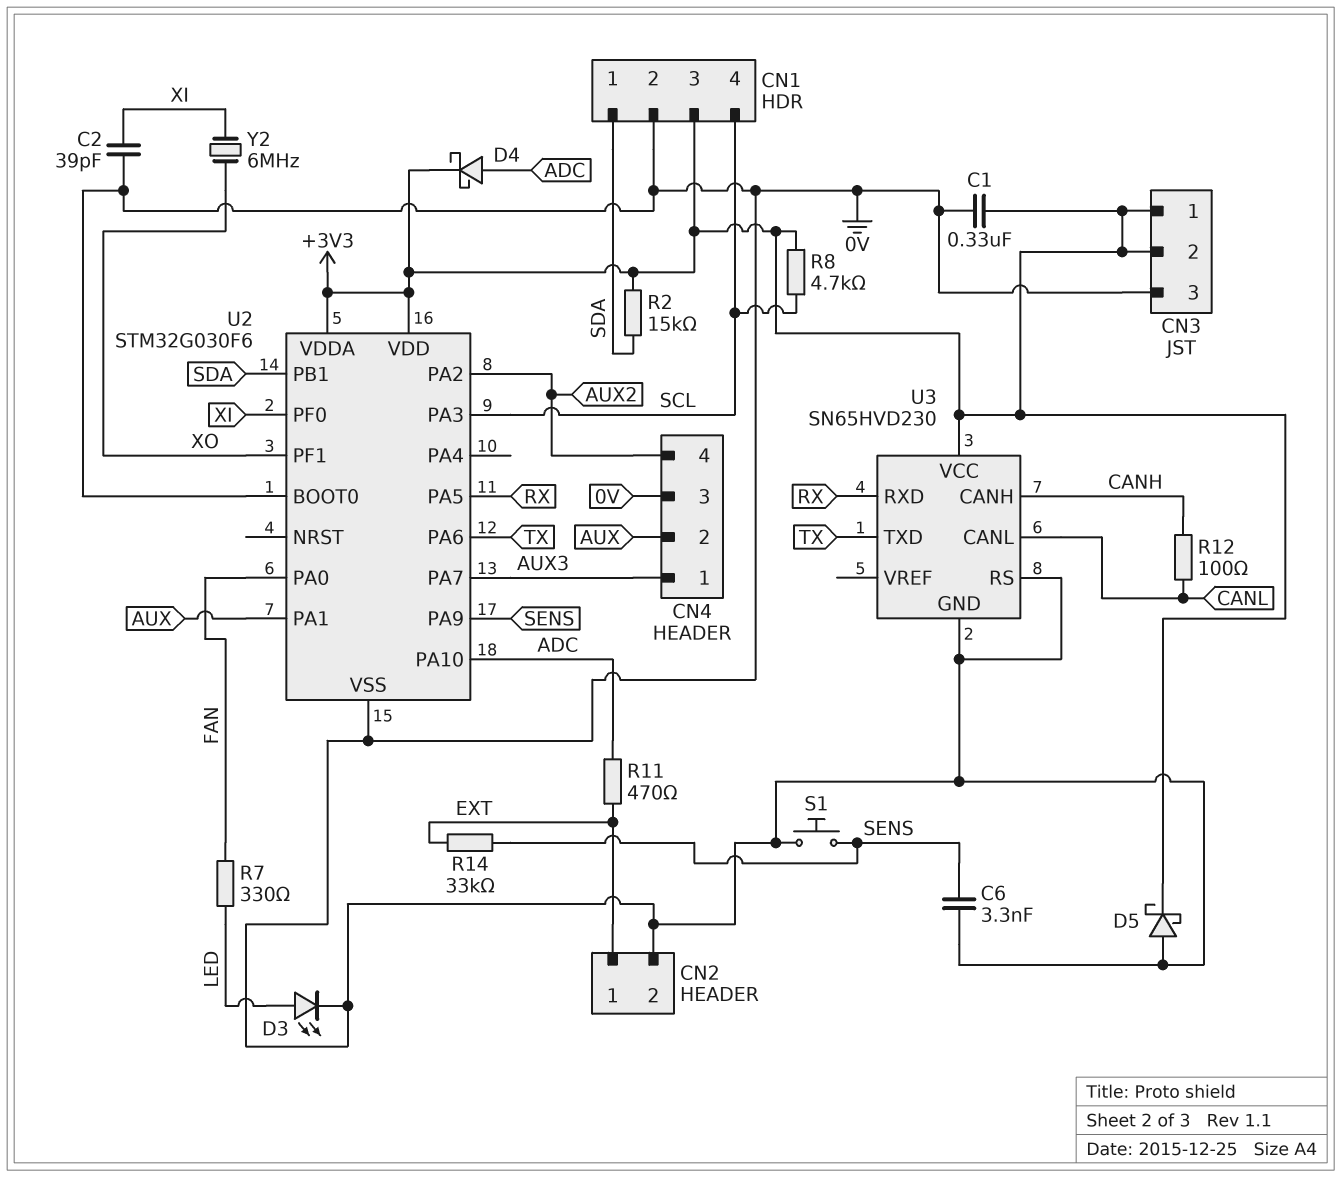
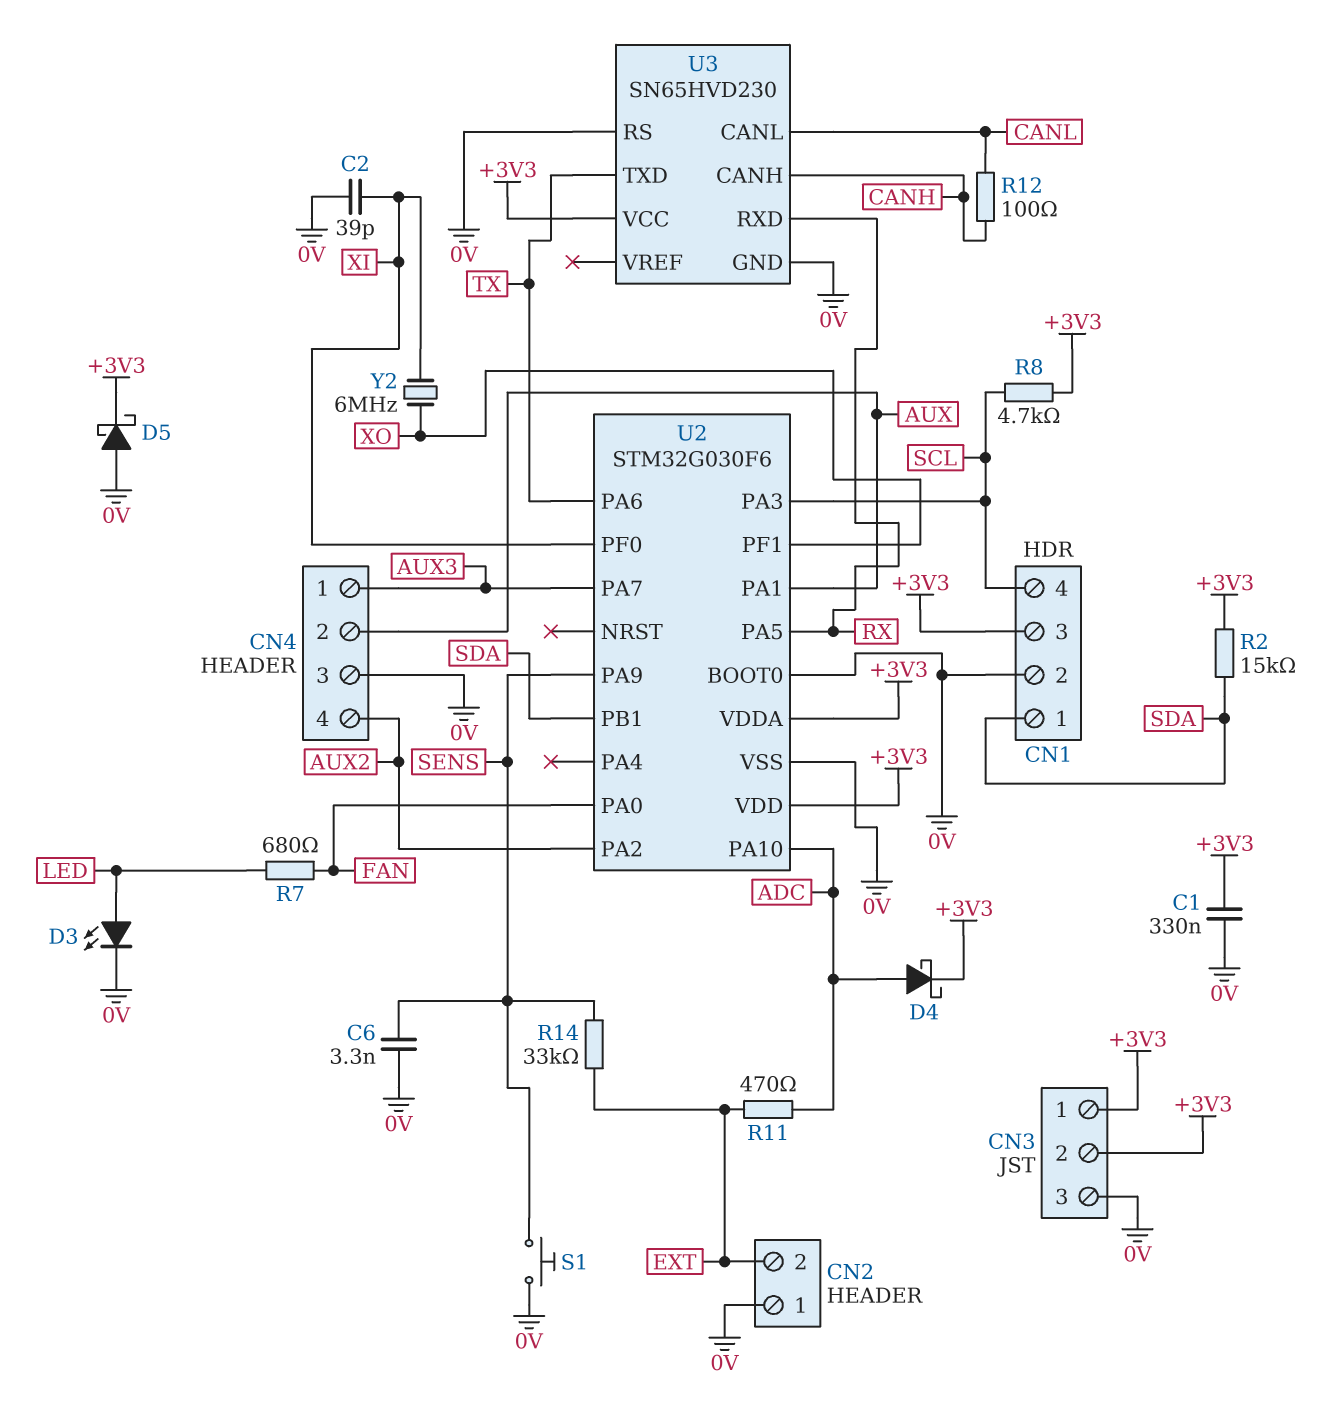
CN2 pin 1: EXT -> 0V
CN2 pin 2: 0V -> EXT
R7: 330 (FAN, LED) -> 680 (FAN, LED)

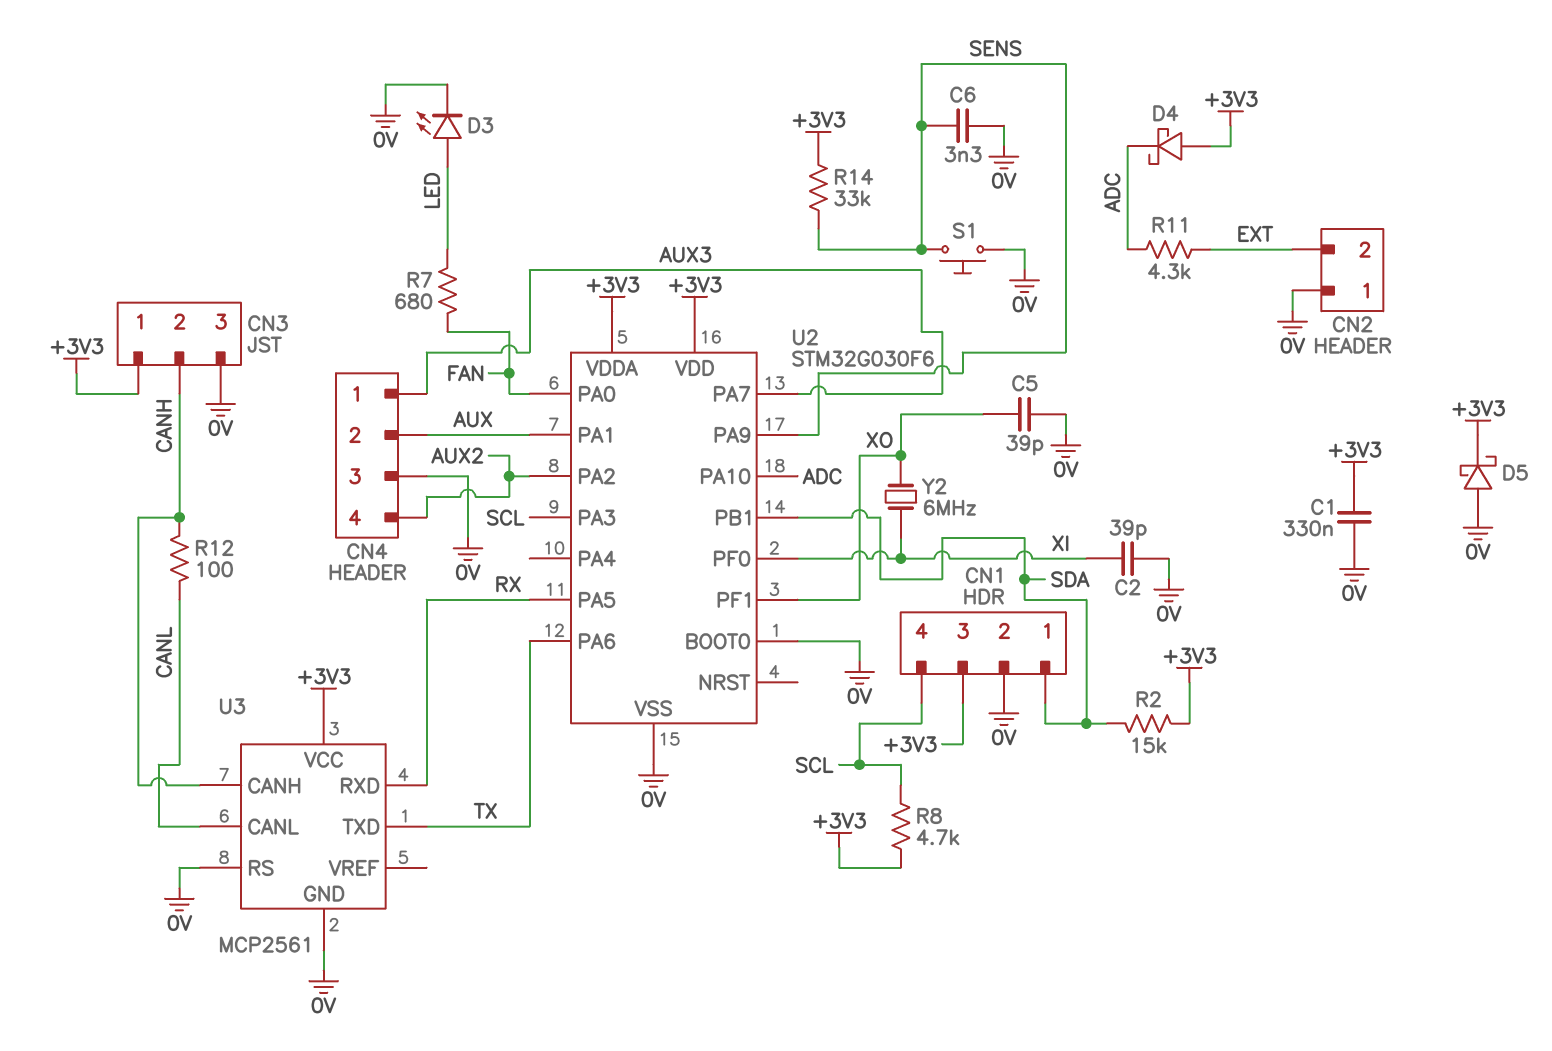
C5: none -> 39pF (0V, XO)
CN3 pin 2: +3V3 -> CANH
D4: schottky (A ADC, K +3V3) -> schottky (A +3V3, K ADC)
R11: 470 (ADC, EXT) -> 4.3k (ADC, EXT)
R14: 33k (EXT, SENS) -> 33k (+3V3, SENS)
U3: SN65HVD230 -> MCP2561

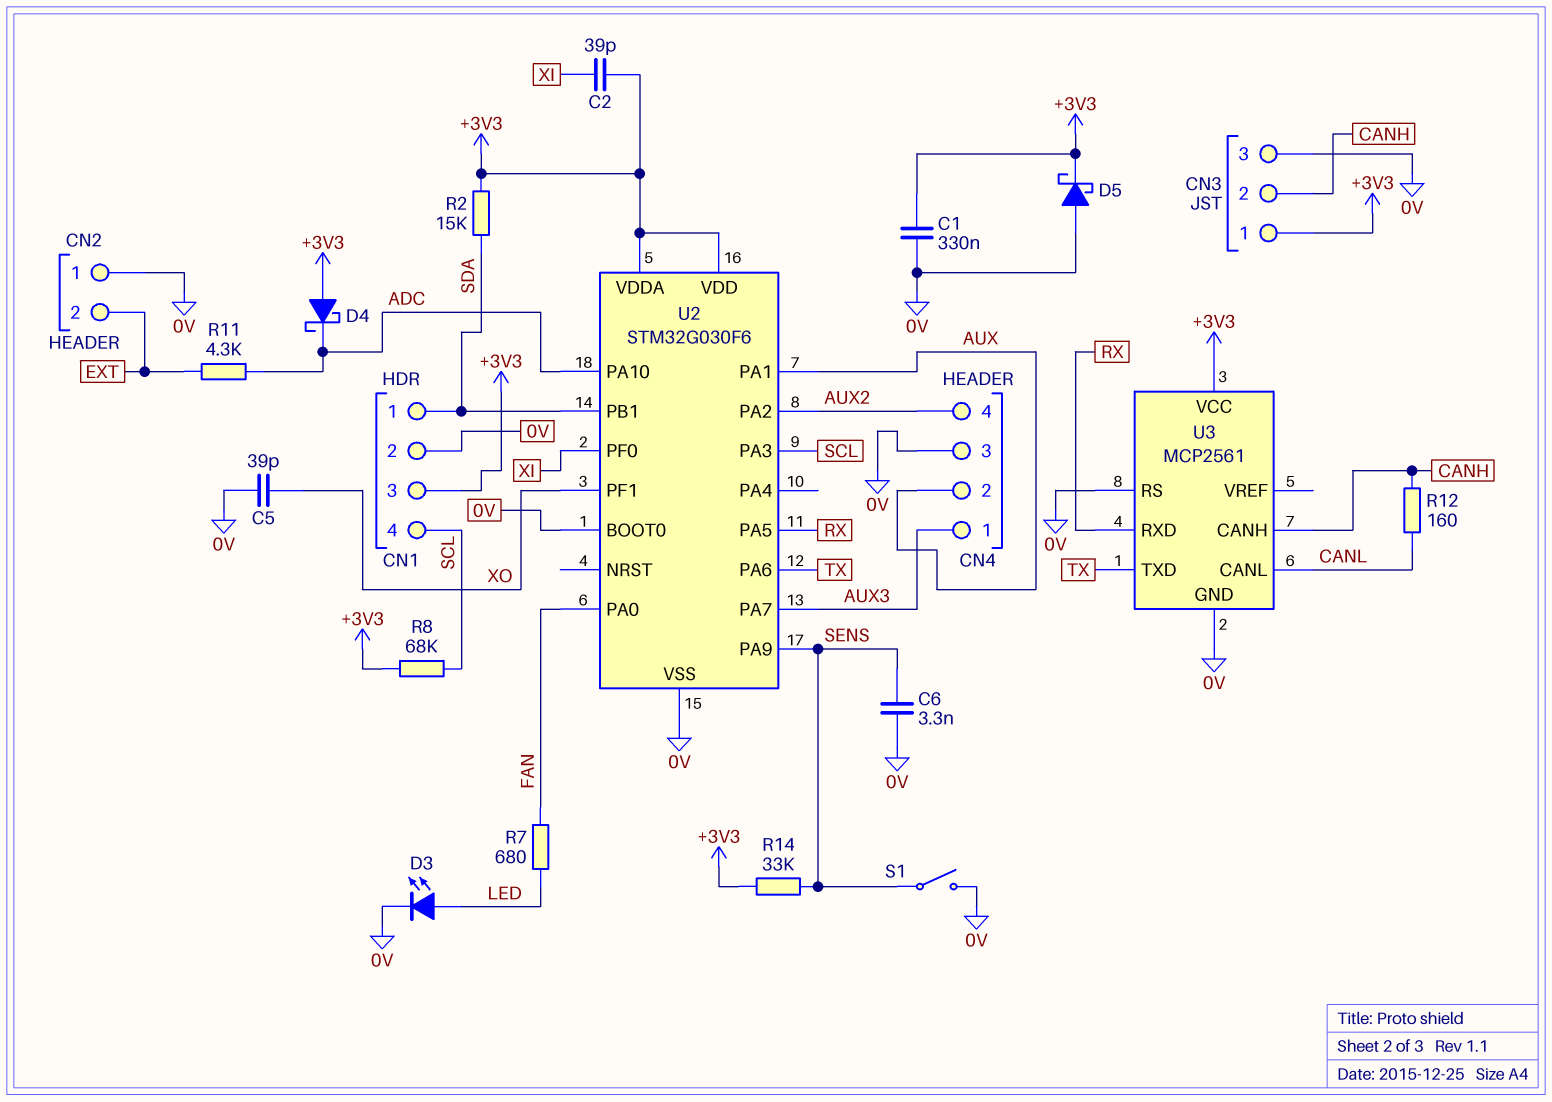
C2: 39pF (0V, XI) -> 39pF (+3V3, XI)
R8: 4.7k (+3V3, SCL) -> 68k (+3V3, SCL)
R12: 100 (CANH, CANL) -> 160 (CANH, CANL)
S1: button (0V, SENS) -> switch (0V, SENS)
Y2: 6MHz (XI, XO) -> none

